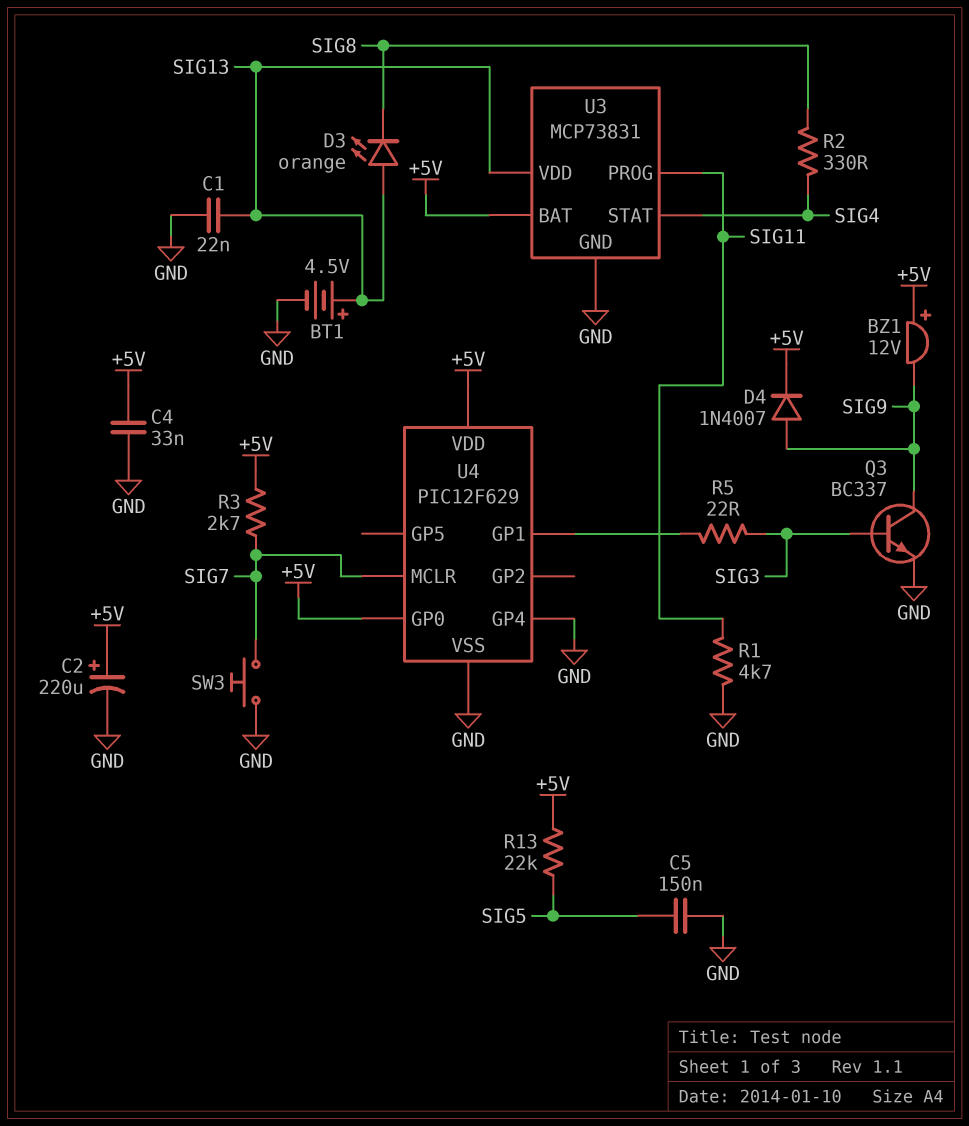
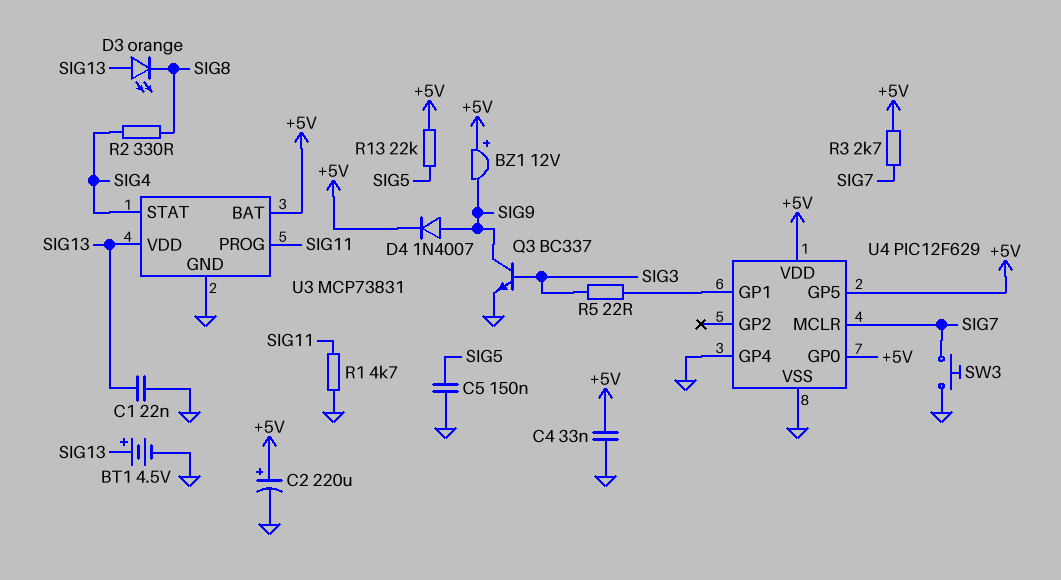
U4 pin GP5: none -> +5V

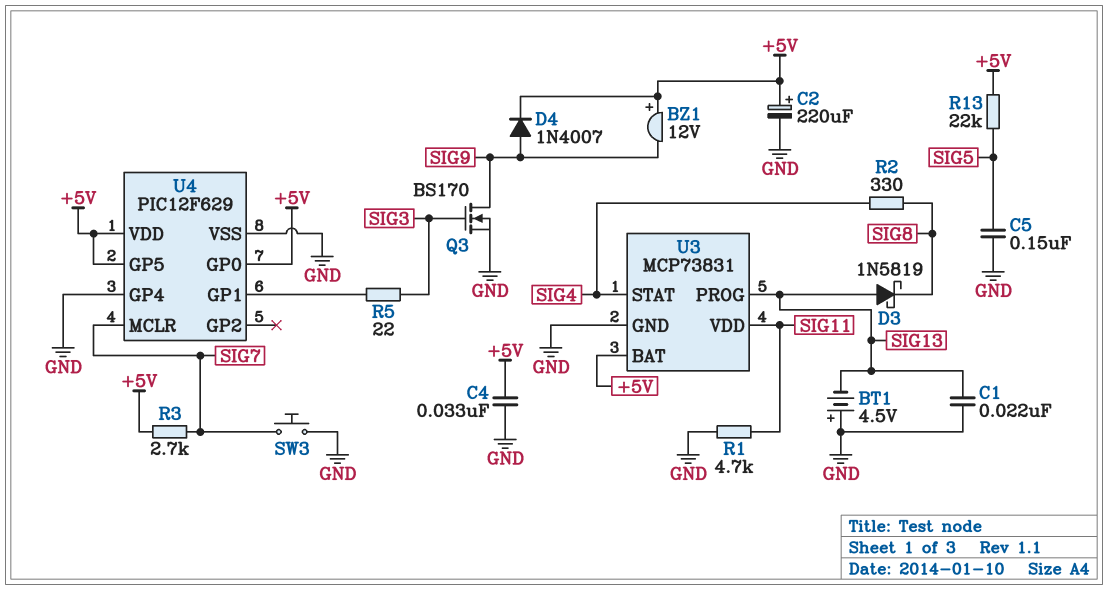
BT1: 4.5V (plus SIG13, minus GND) -> 4.5V (plus GND, minus SIG13)
D3: LED orange (A SIG13, K SIG8) -> schottky 1N5819 (A SIG13, K SIG8)
Q3: NPN BC337 (B SIG3, C SIG9, E GND) -> NMOS BS170 (G SIG3, D SIG9, S GND)
U3 pin PROG: SIG11 -> SIG13
U3 pin VDD: SIG13 -> SIG11

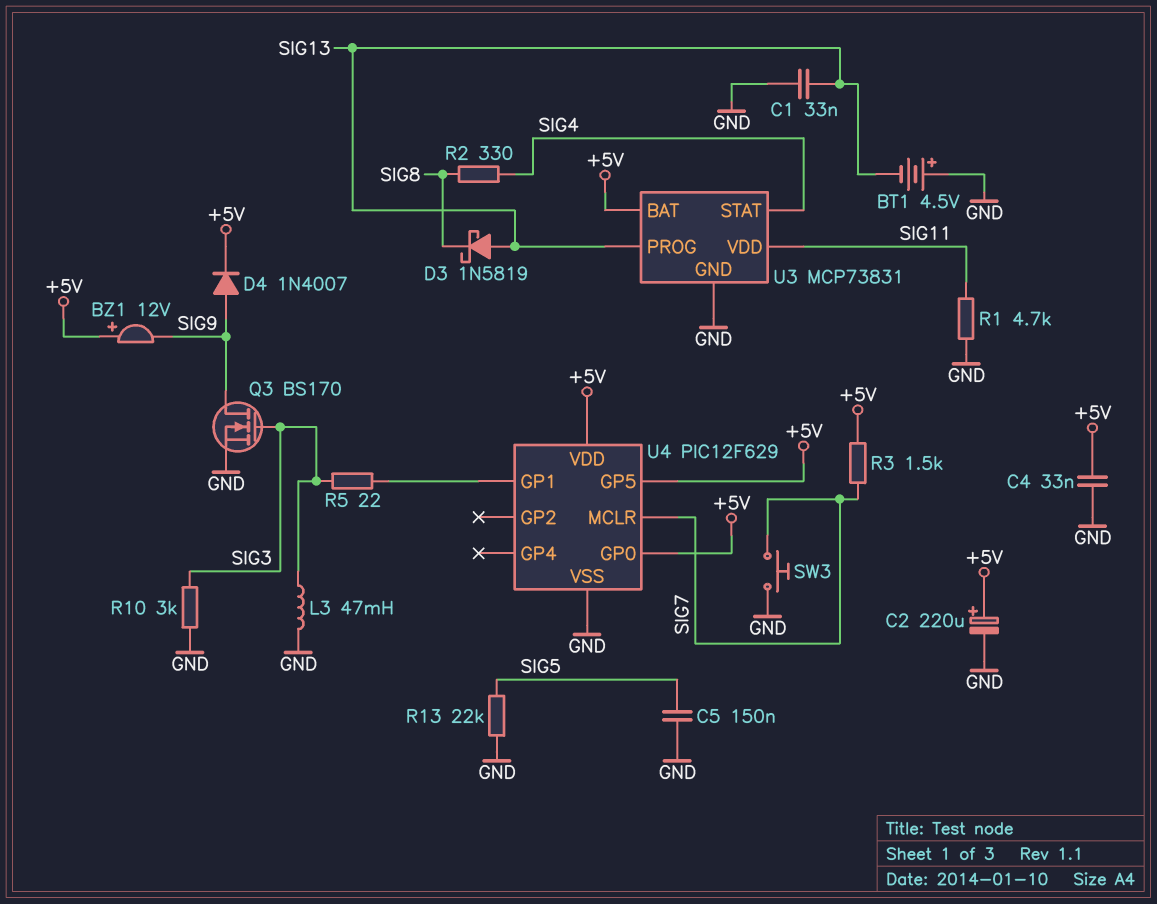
C1: 22nF (GND, SIG13) -> 33nF (GND, SIG13)
L3: none -> 47mH (GND, SIG3)
R3: 2.7k (+5V, SIG7) -> 1.5k (+5V, SIG7)
R10: none -> 3k (GND, SIG3)
R13: 22k (+5V, SIG5) -> 22k (GND, SIG5)
U4 pin GP4: GND -> none

